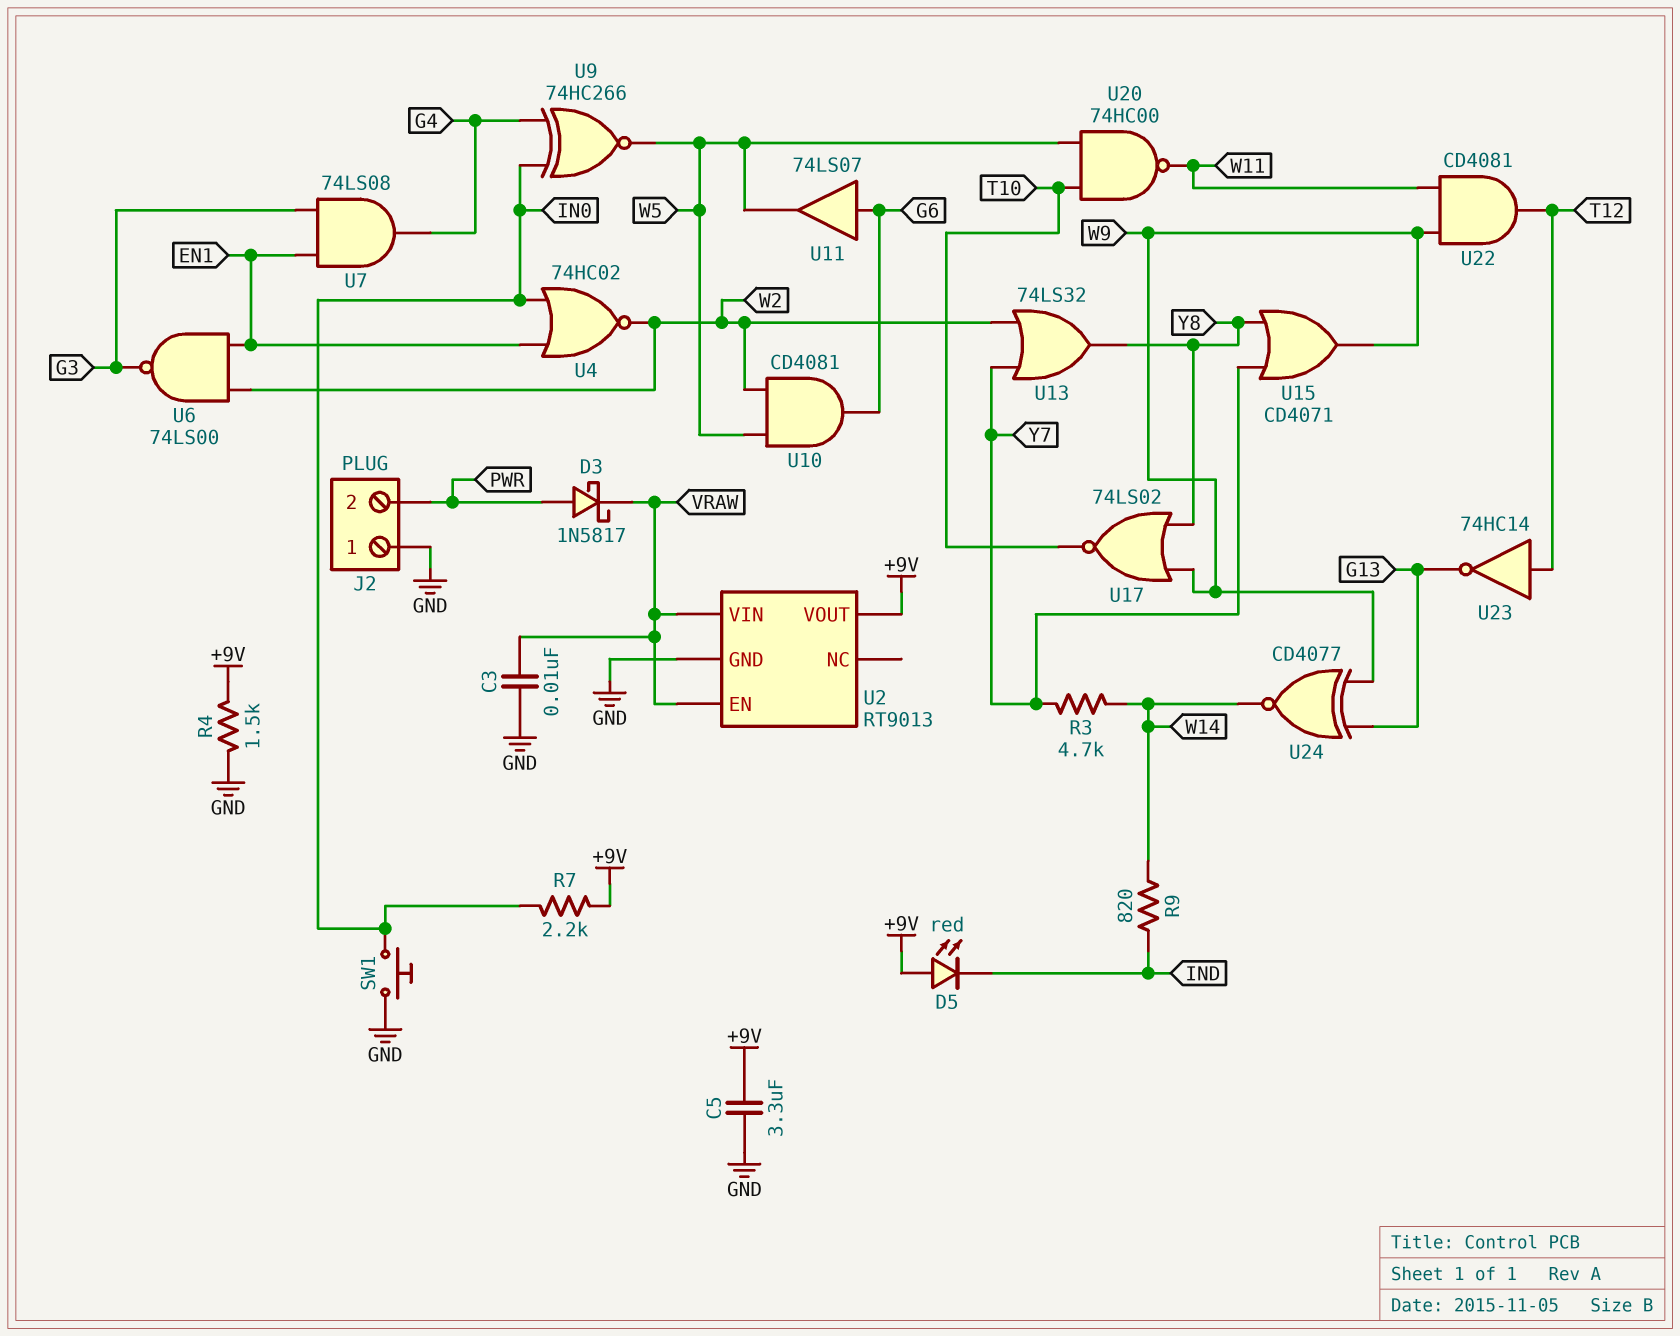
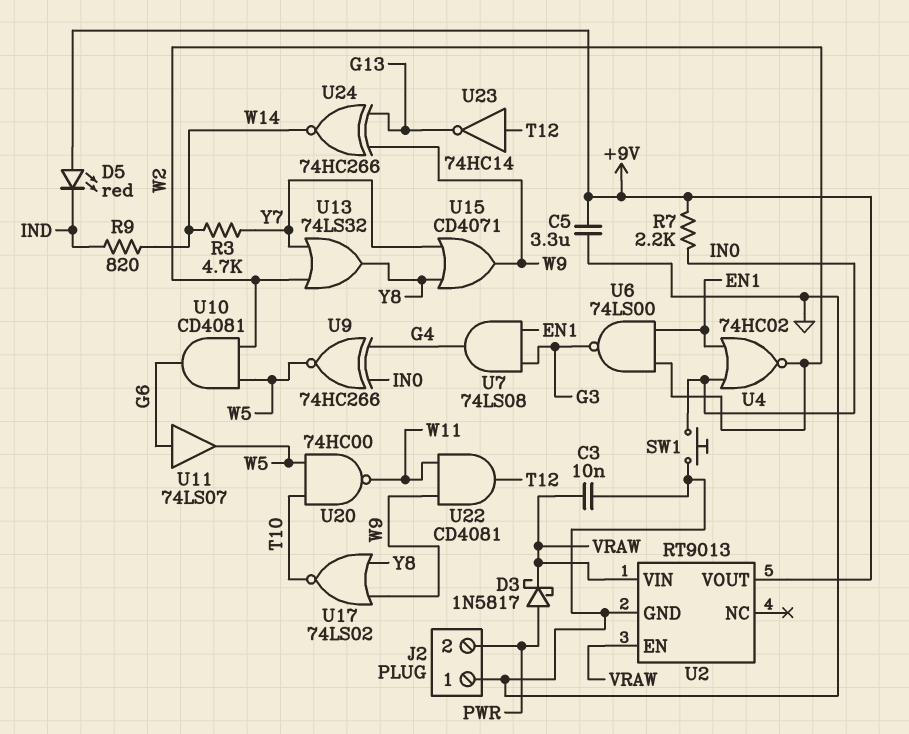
R4: 1.5k (+9V, GND) -> none
U24: XNOR CD4077 (in G13, in W9, out W14) -> XNOR 74HC266 (in G13, in W9, out W14)

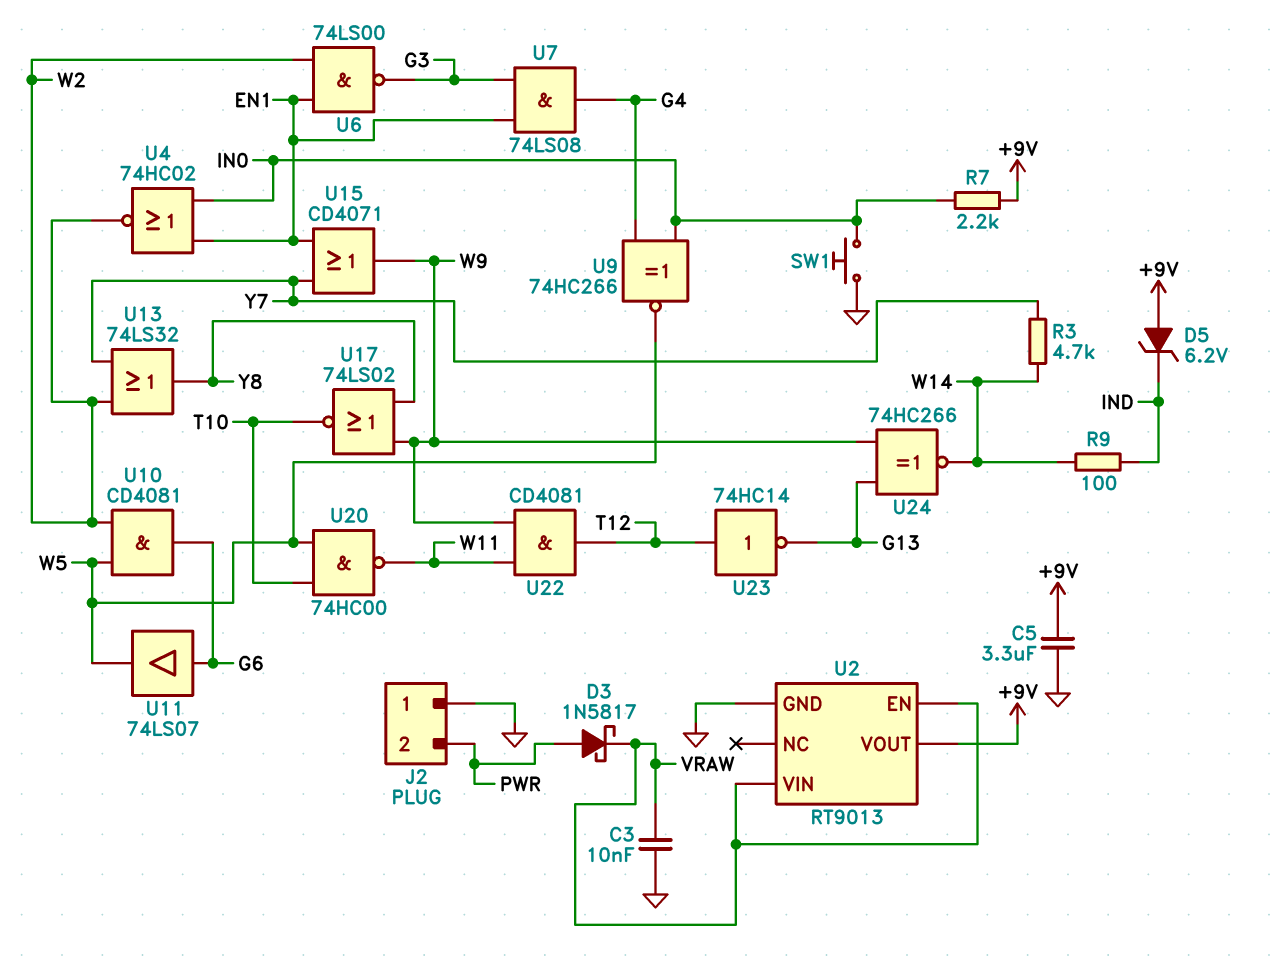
D5: LED red (A +9V, K IND) -> zener 6.2V (A +9V, K IND)
R9: 820 (IND, W14) -> 100 (IND, W14)
U15: OR CD4071 (in Y7, in Y8, out W9) -> OR CD4071 (in EN1, in Y7, out W9)

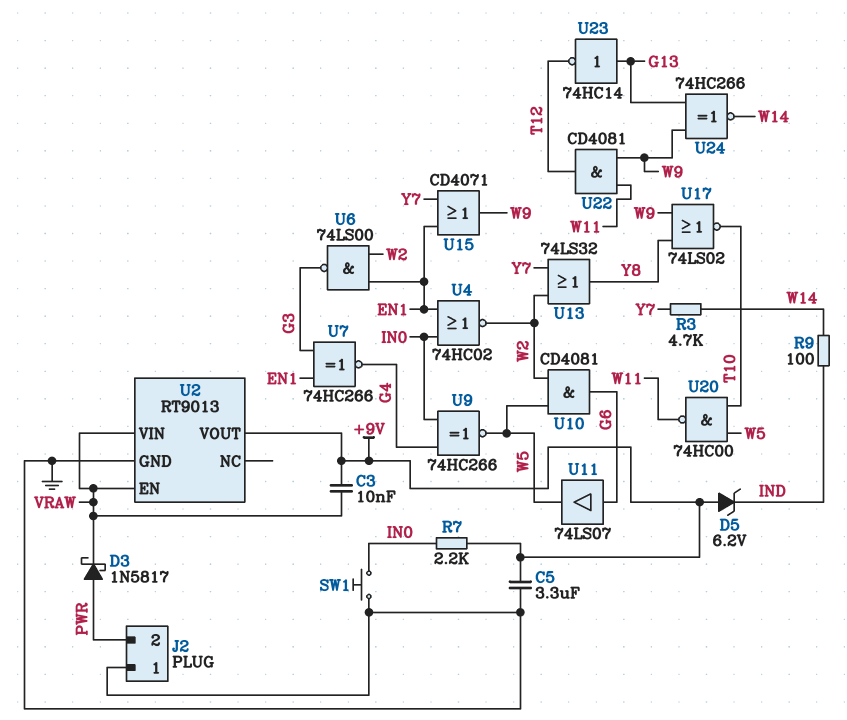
C3: 10nF (GND, VRAW) -> 10nF (+9V, VRAW)
U7: AND 74LS08 (in EN1, in G3, out G4) -> XNOR 74HC266 (in EN1, in G3, out G4)
U23: NOT 74HC14 (in T12, out G13) -> NOT 74HC14 (in G13, out T12)

